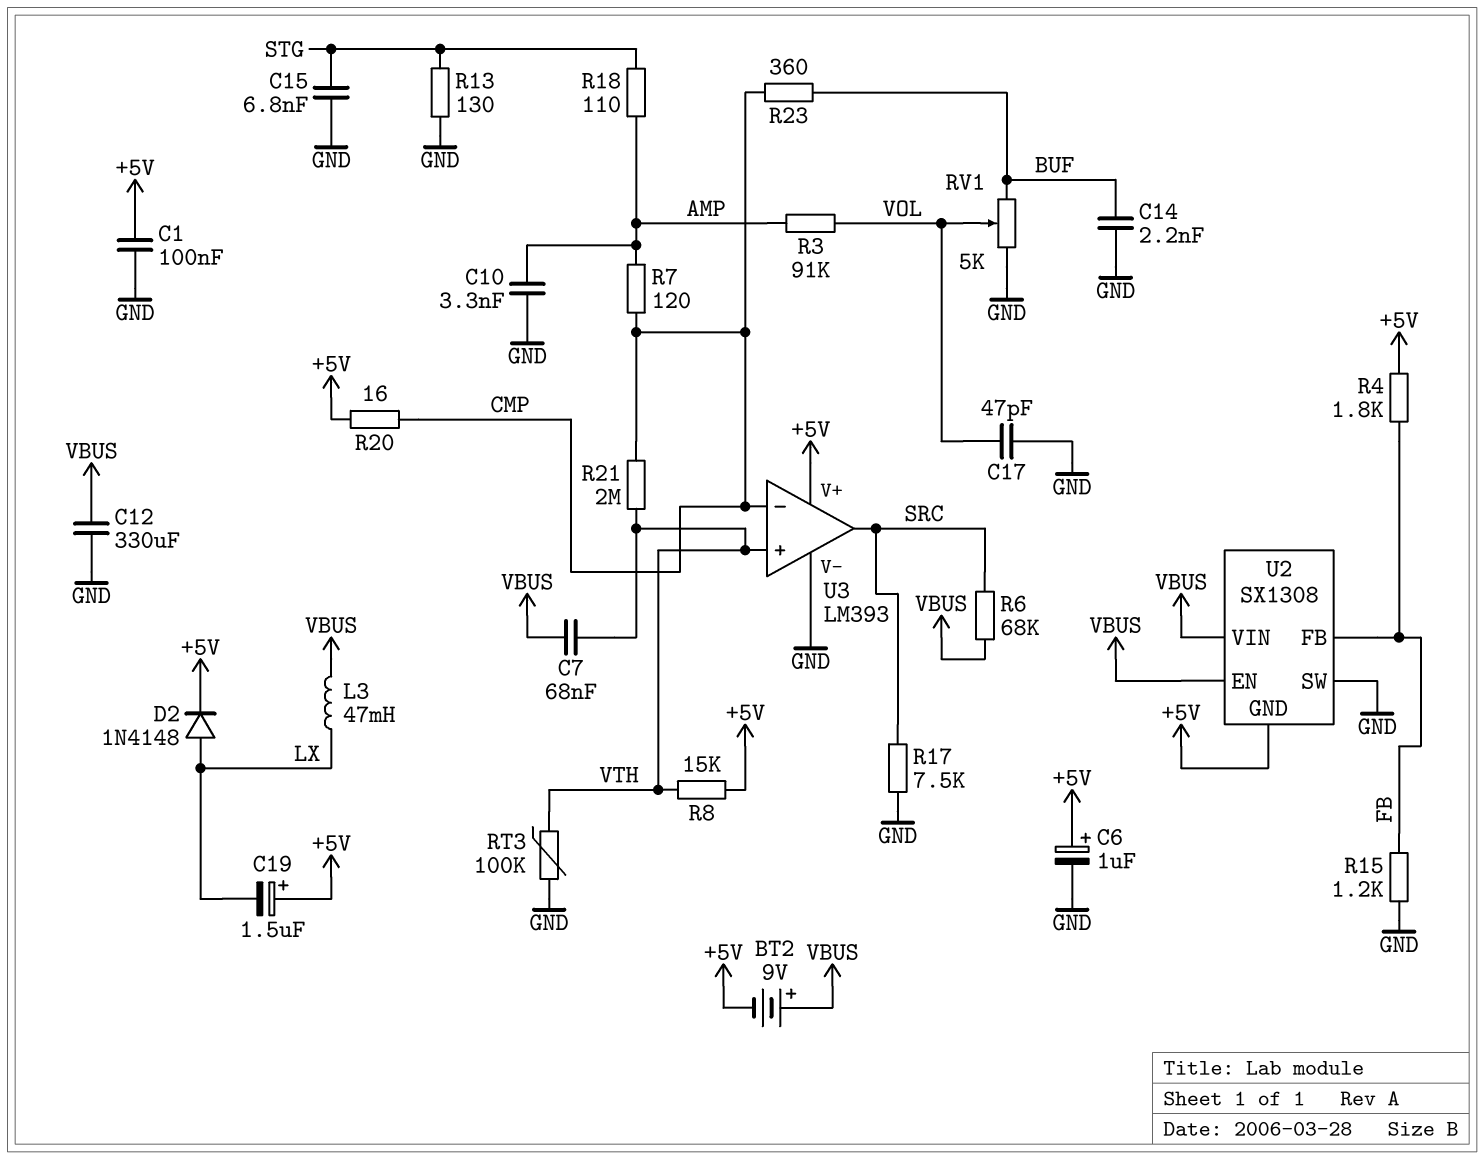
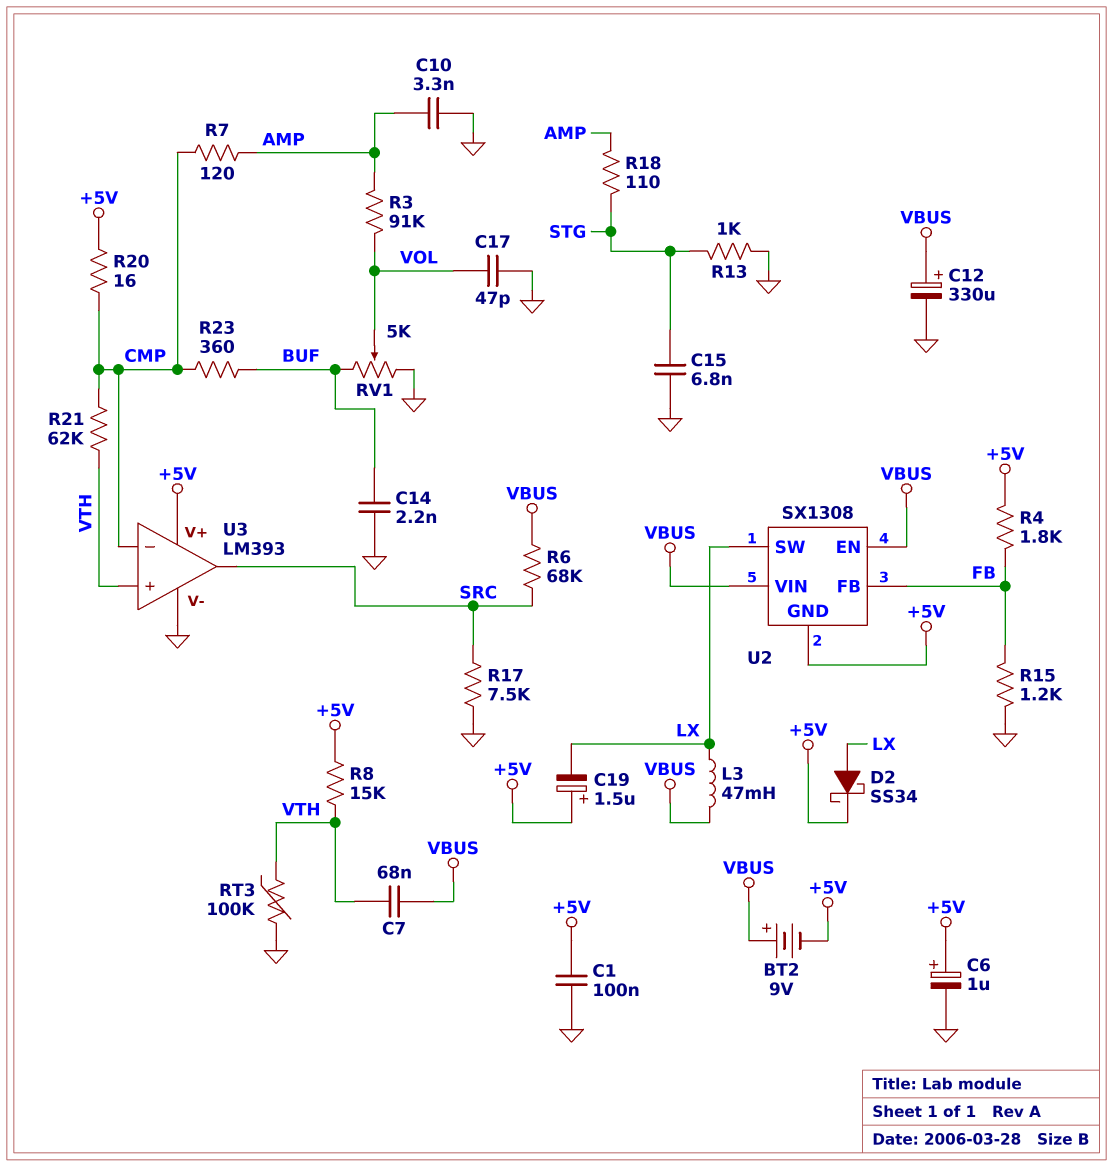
C12: 330uF (GND, VBUS) -> 330uF (plus VBUS, minus GND)
D2: diode 1N4148 (A LX, K +5V) -> schottky SS34 (A LX, K +5V)
R13: 130 (GND, STG) -> 1k (GND, STG)
R21: 2M (CMP, VTH) -> 62k (CMP, VTH)
U2 pin SW: GND -> LX

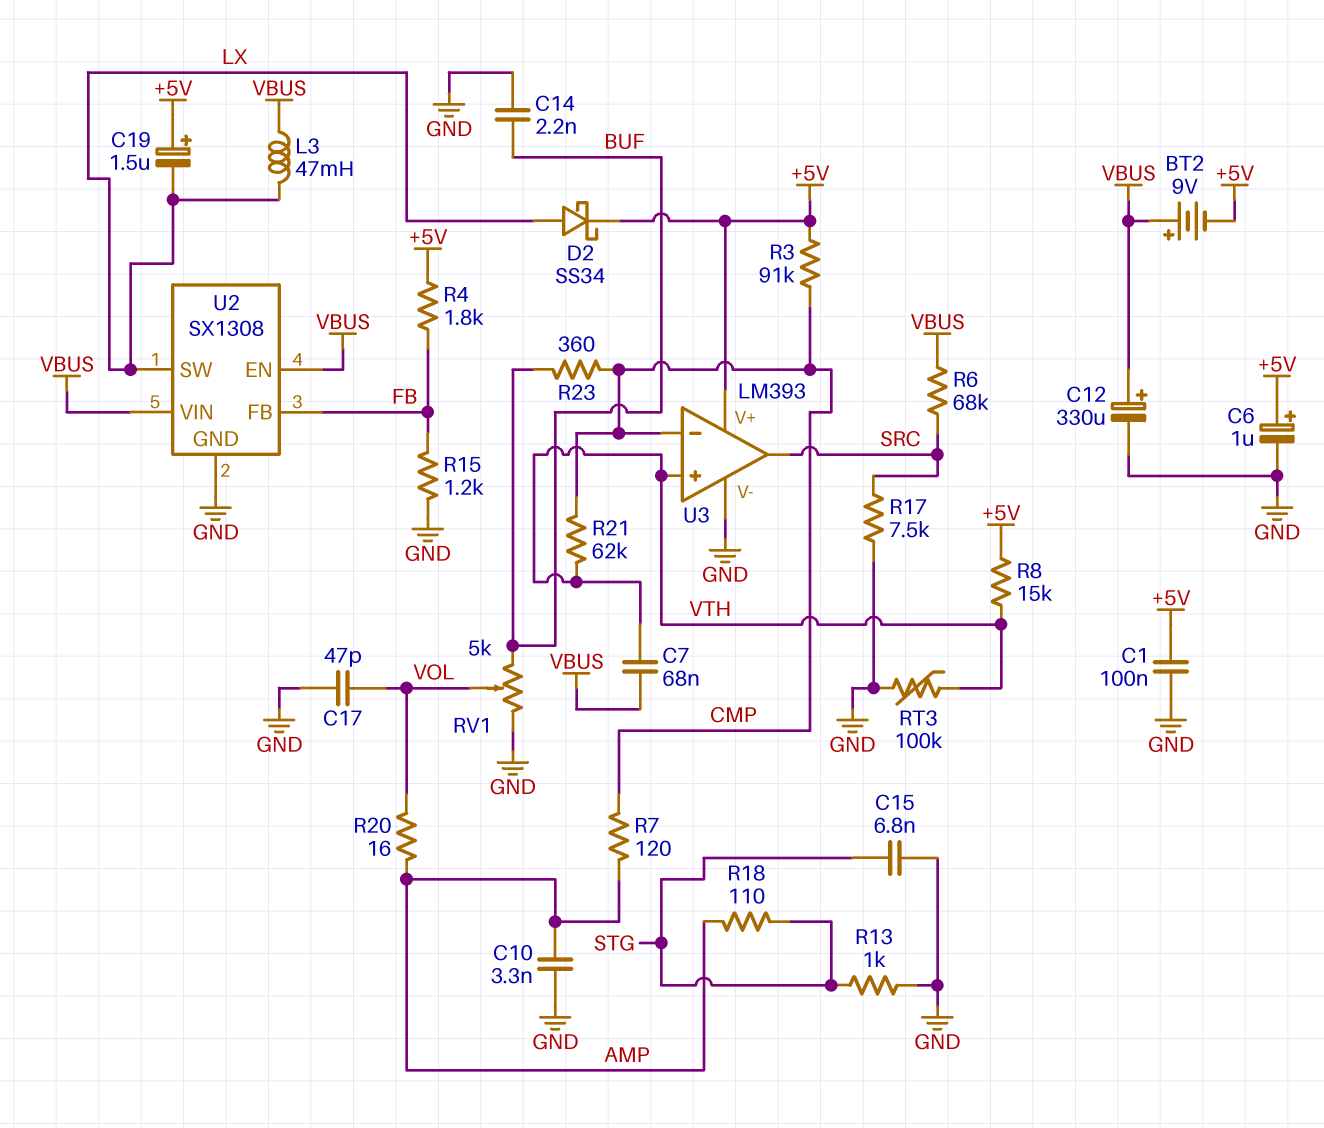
R3: 91k (AMP, VOL) -> 91k (+5V, CMP)
R20: 16 (+5V, CMP) -> 16 (AMP, VOL)
U2 pin GND: +5V -> GND

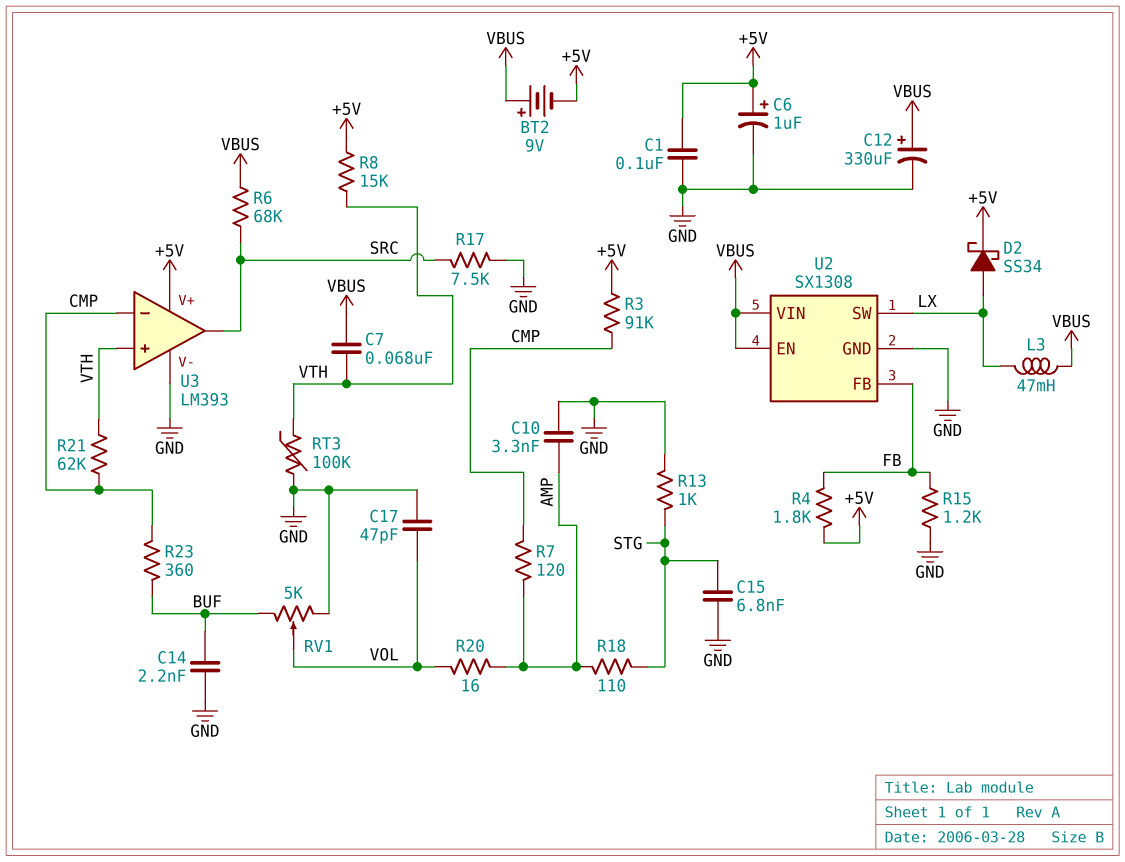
C19: 1.5uF (plus +5V, minus LX) -> none

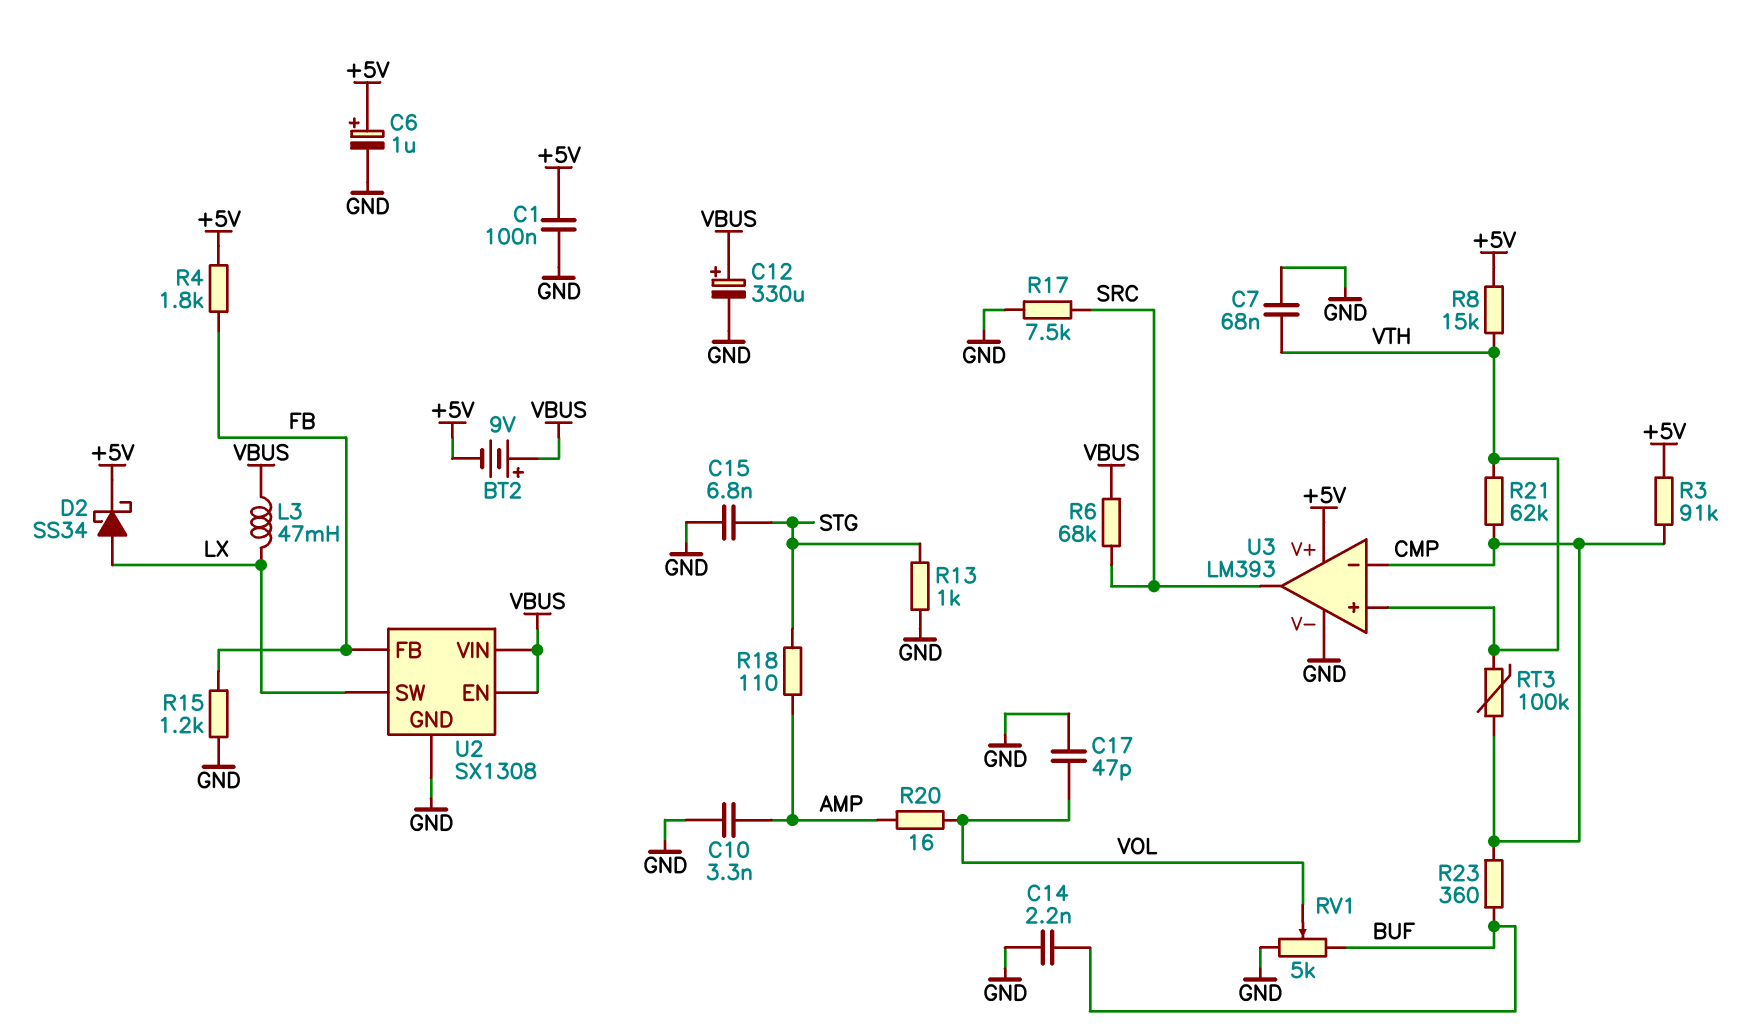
C7: 68nF (VBUS, VTH) -> 68nF (GND, VTH)
R7: 120 (AMP, CMP) -> none
RT3: 100k (GND, VTH) -> 100k (CMP, VTH)

